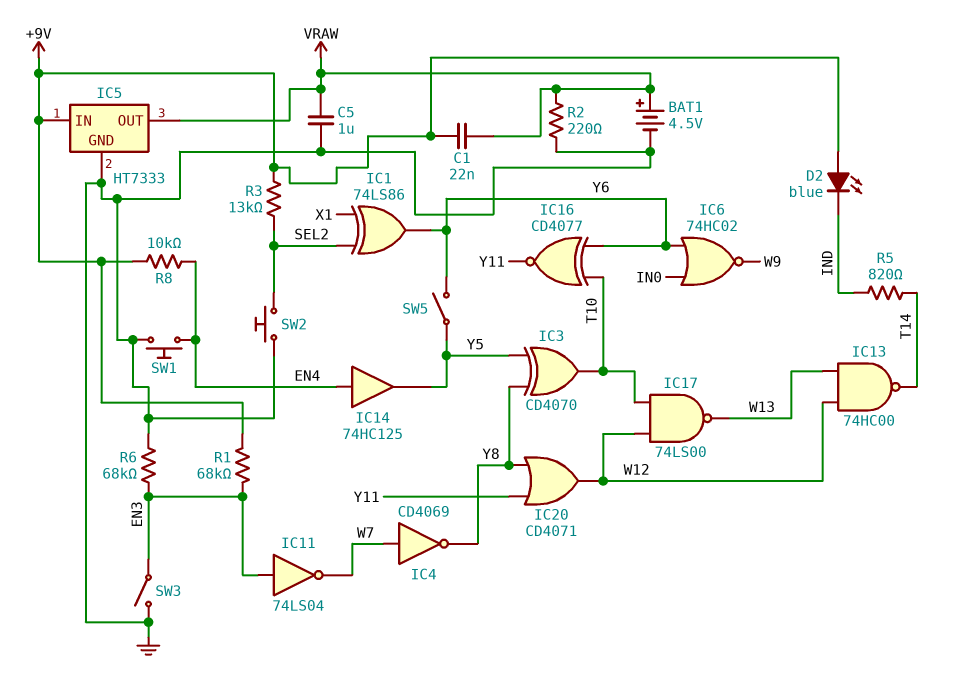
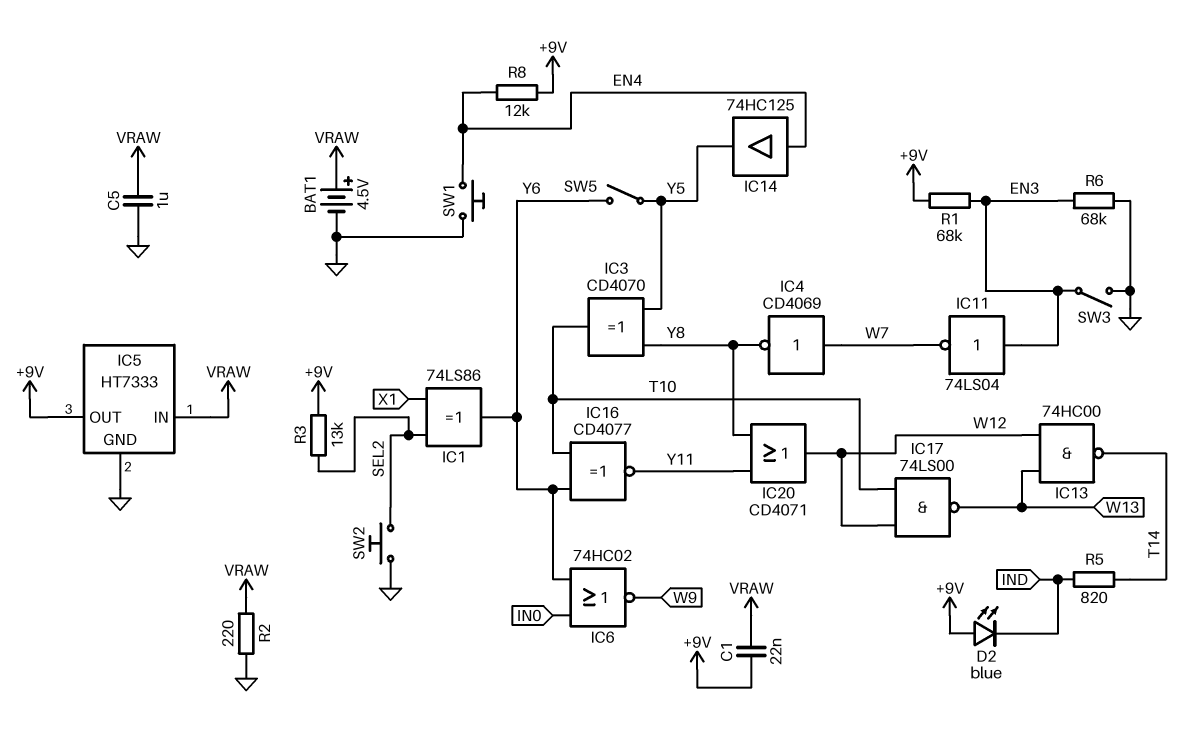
IC5 pin IN: +9V -> VRAW
IC5 pin OUT: VRAW -> +9V
R8: 10k (+9V, EN4) -> 12k (+9V, EN4)

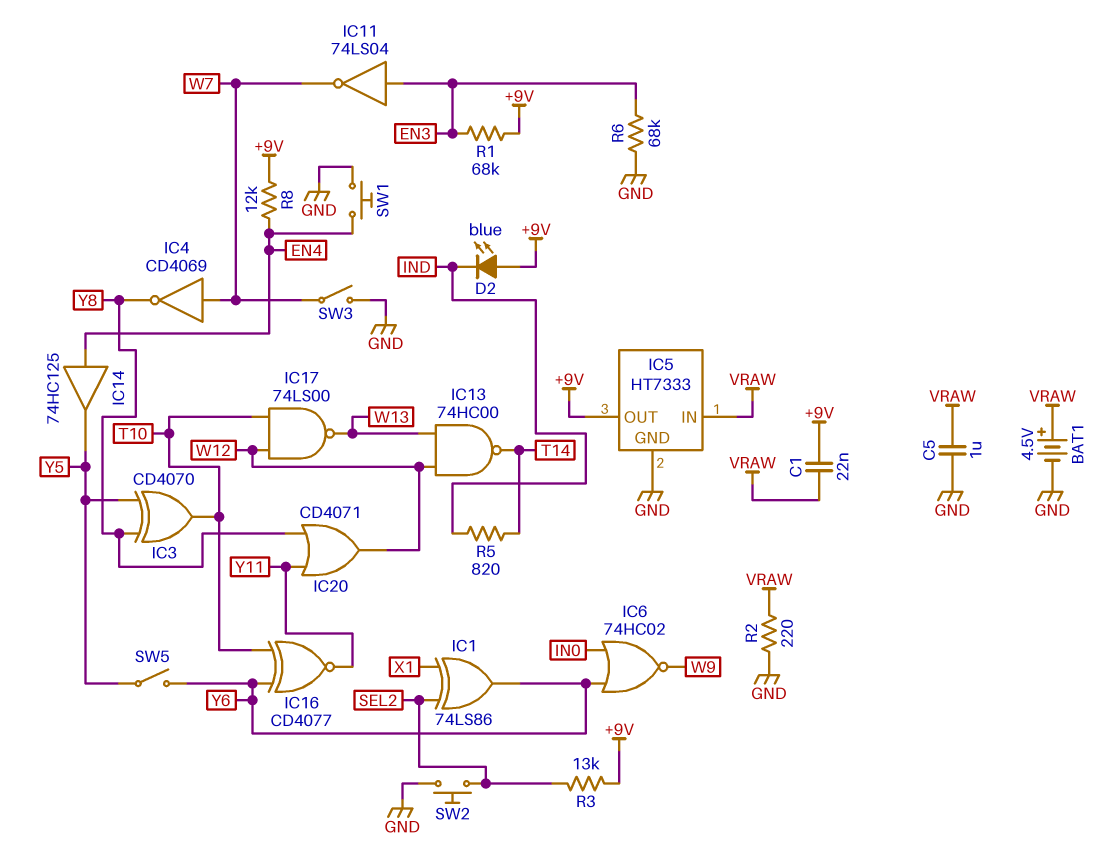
SW3: switch (EN3, GND) -> switch (GND, W7)

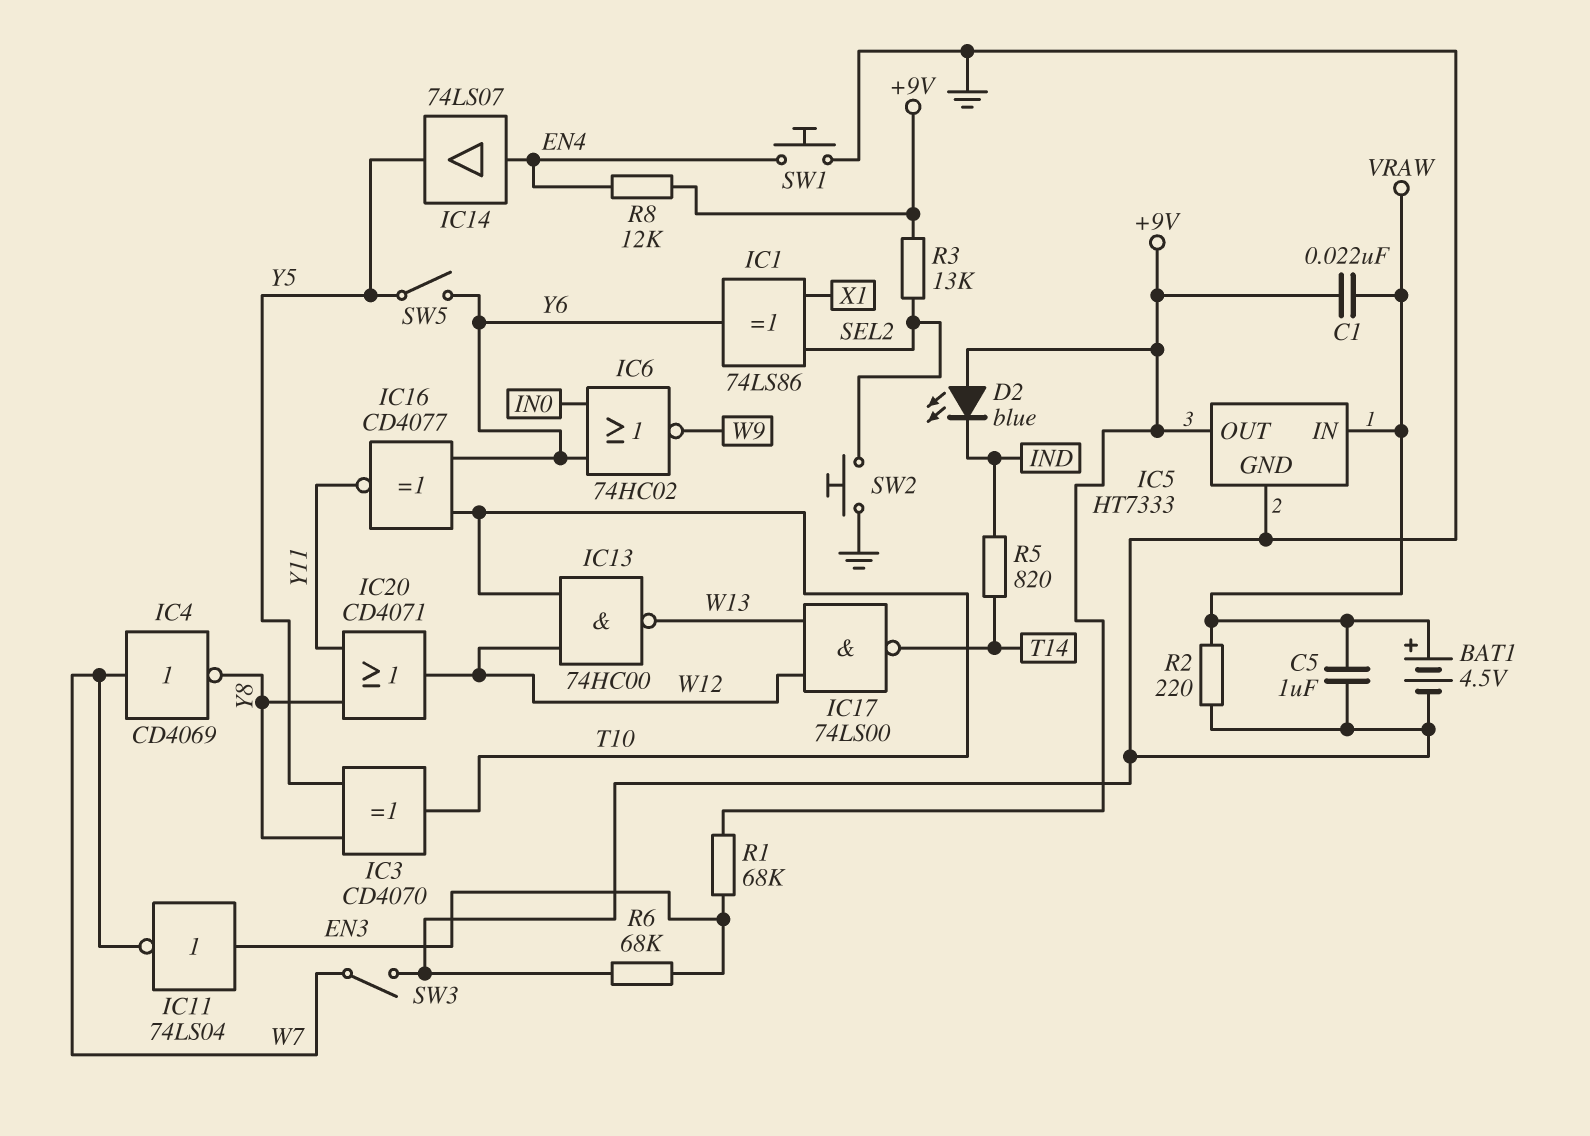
IC13: NAND 74HC00 (in W12, in W13, out T14) -> NAND 74HC00 (in T10, in W12, out W13)
IC14: buffer 74HC125 (in EN4, out Y5) -> buffer 74LS07 (in EN4, out Y5)
IC17: NAND 74LS00 (in T10, in W12, out W13) -> NAND 74LS00 (in W12, in W13, out T14)

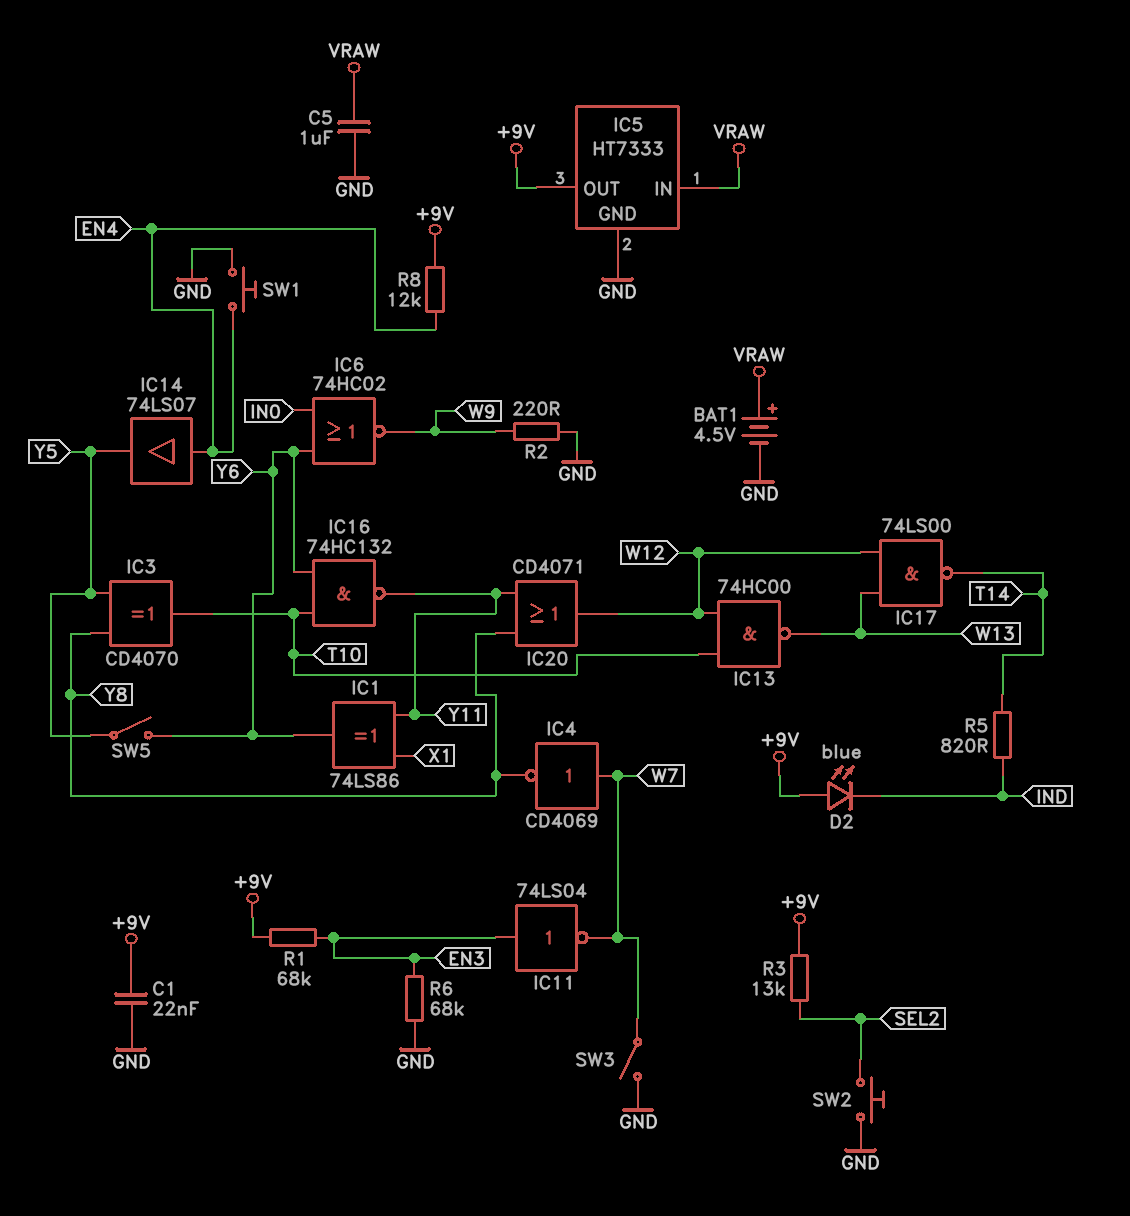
C1: 22nF (+9V, VRAW) -> 22nF (+9V, GND)
IC1: XOR 74LS86 (in SEL2, in X1, out Y6) -> XOR 74LS86 (in X1, in Y11, out Y6)
IC16: XNOR CD4077 (in T10, in Y6, out Y11) -> NAND 74HC132 (in T10, in Y6, out Y11)
R2: 220 (GND, VRAW) -> 220 (GND, W9)

